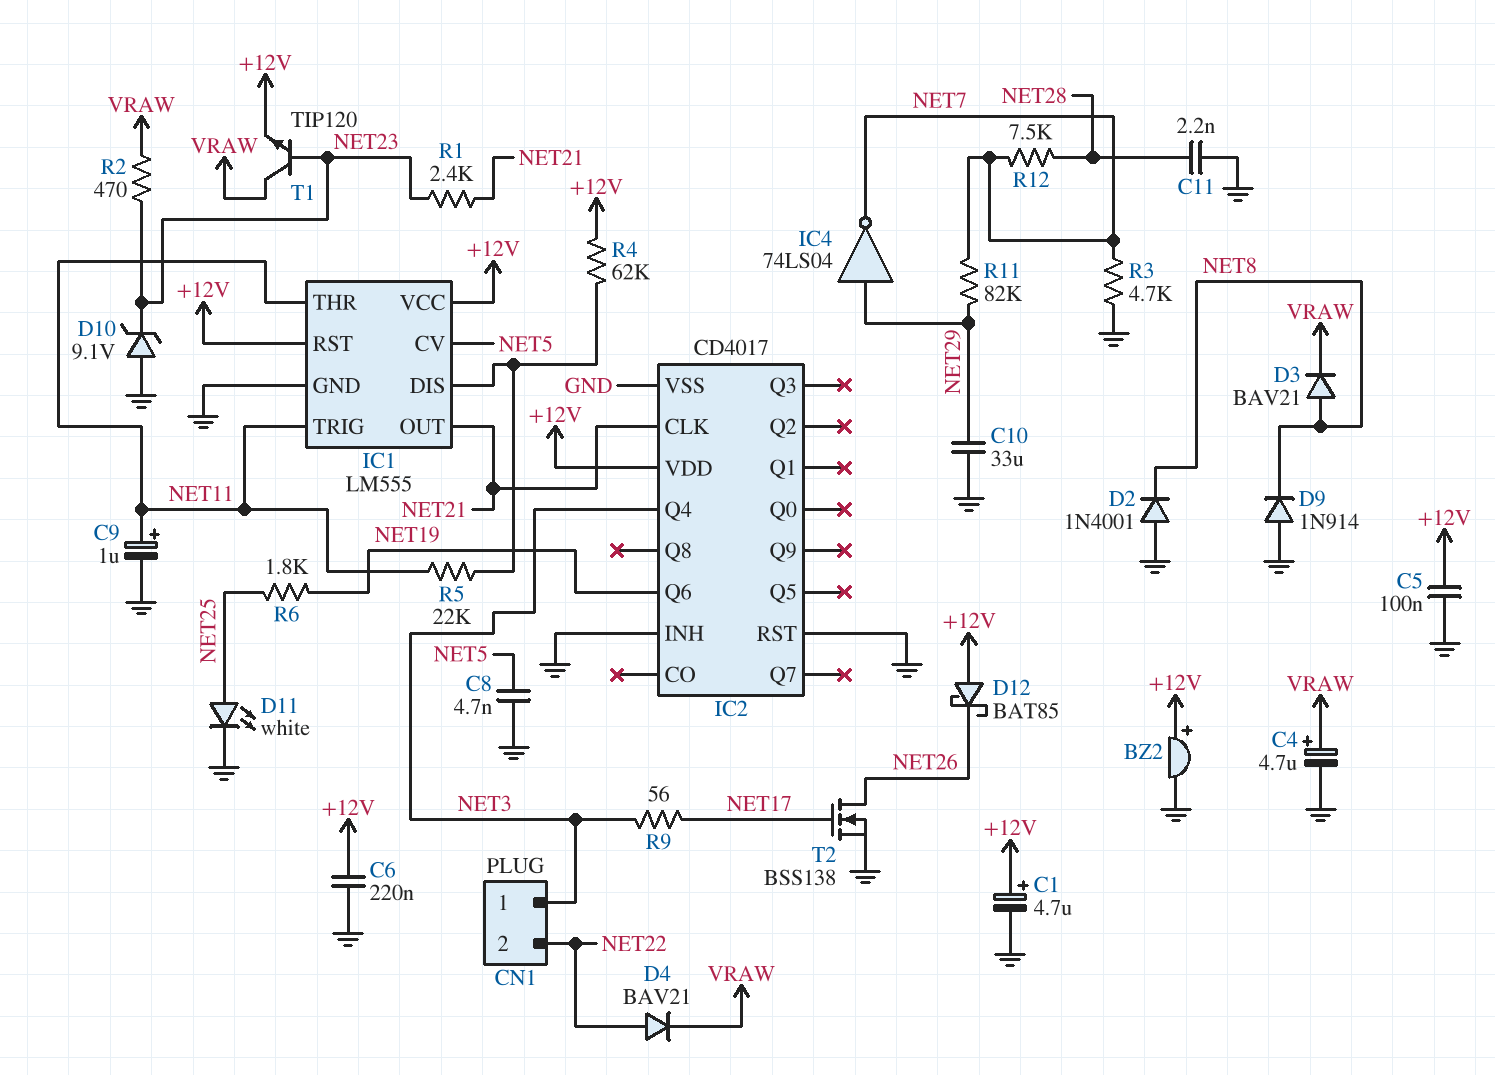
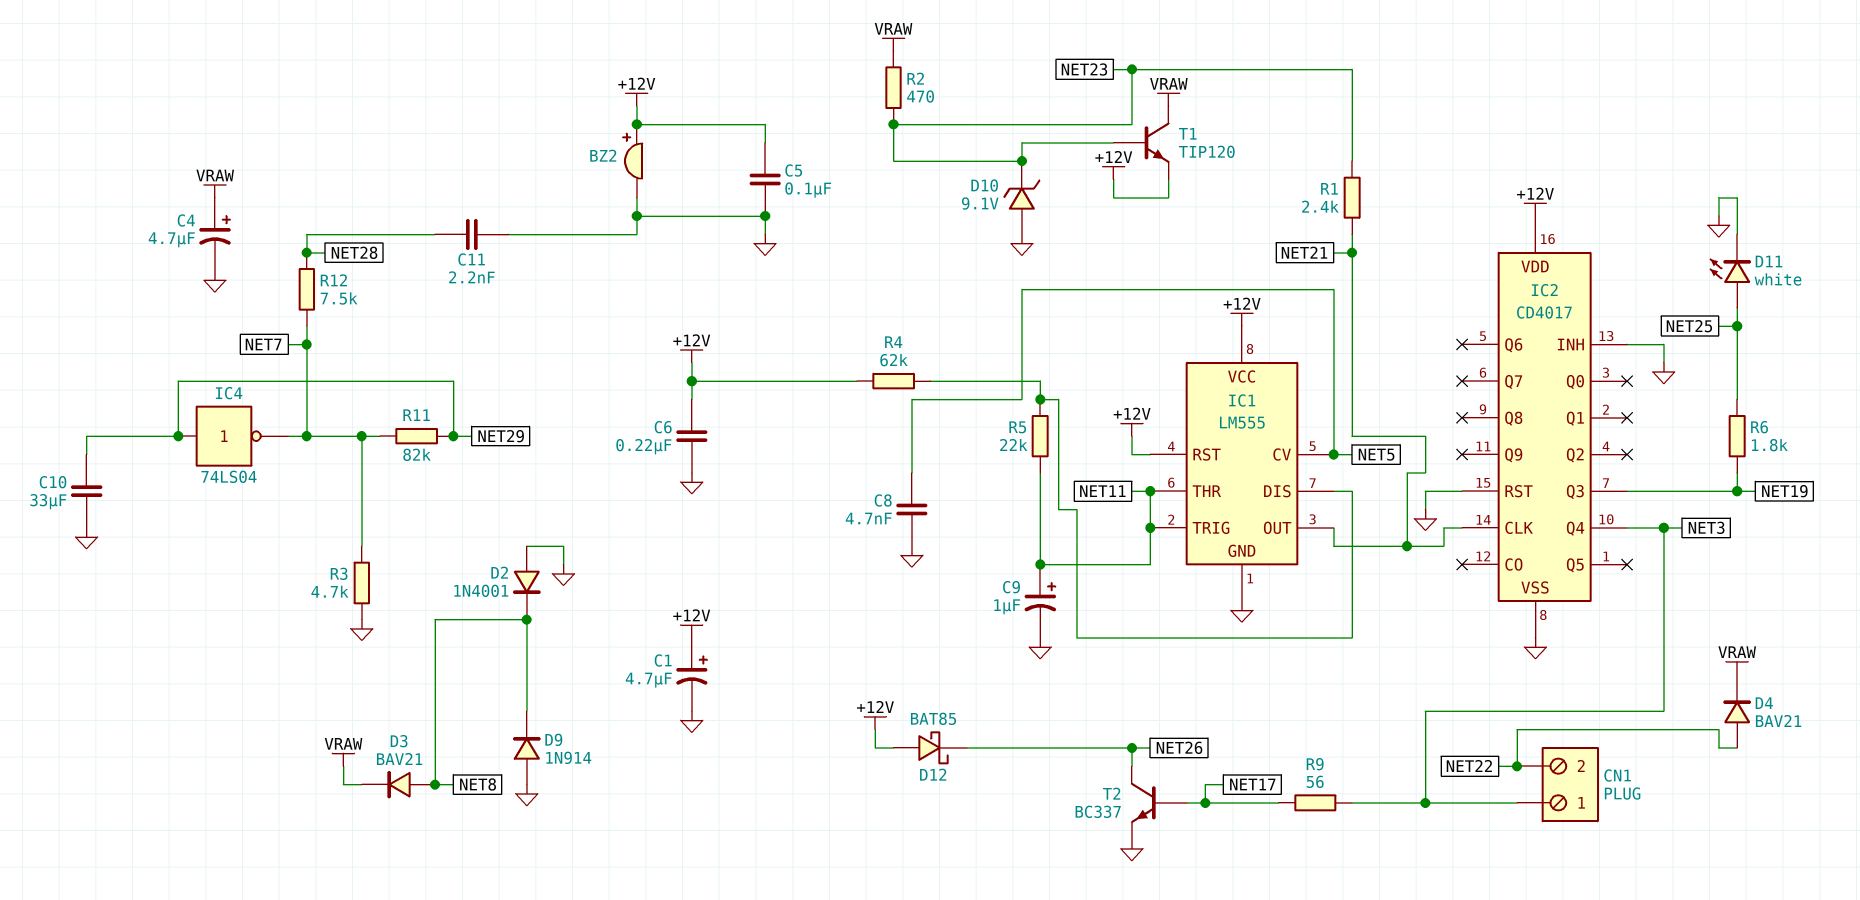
IC2 pin Q3: none -> NET19
IC2 pin Q6: NET19 -> none
T2: NMOS BSS138 (G NET17, D NET26, S GND) -> NPN BC337 (B NET17, C NET26, E GND)

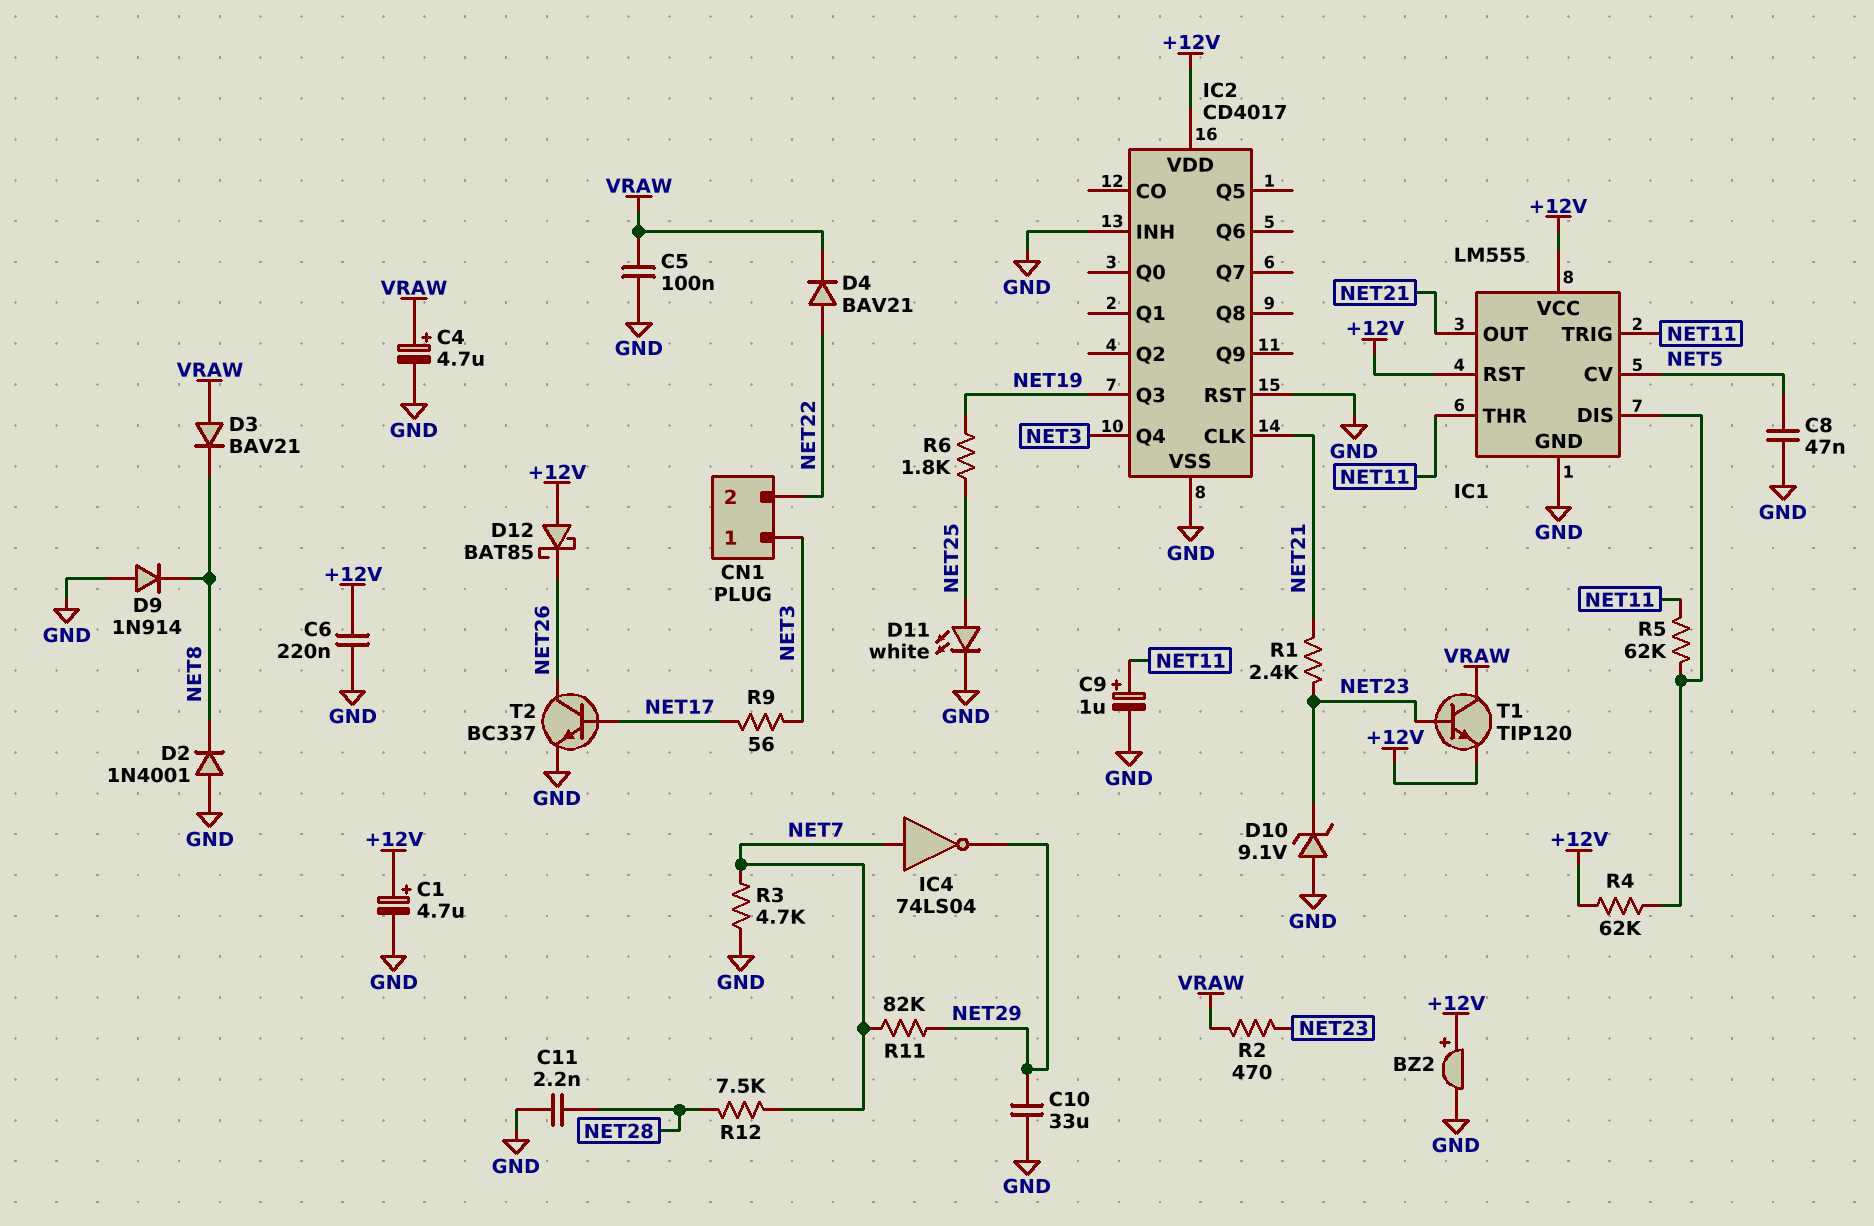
C5: 100nF (+12V, GND) -> 100nF (GND, VRAW)
C8: 4.7nF (GND, NET5) -> 47nF (GND, NET5)
D3: diode BAV21 (A NET8, K VRAW) -> diode BAV21 (A VRAW, K NET8)
IC4: NOT 74LS04 (in NET29, out NET7) -> NOT 74LS04 (in NET7, out NET29)
R5: 22k (IC1/DIS, NET11) -> 62k (IC1/DIS, NET11)

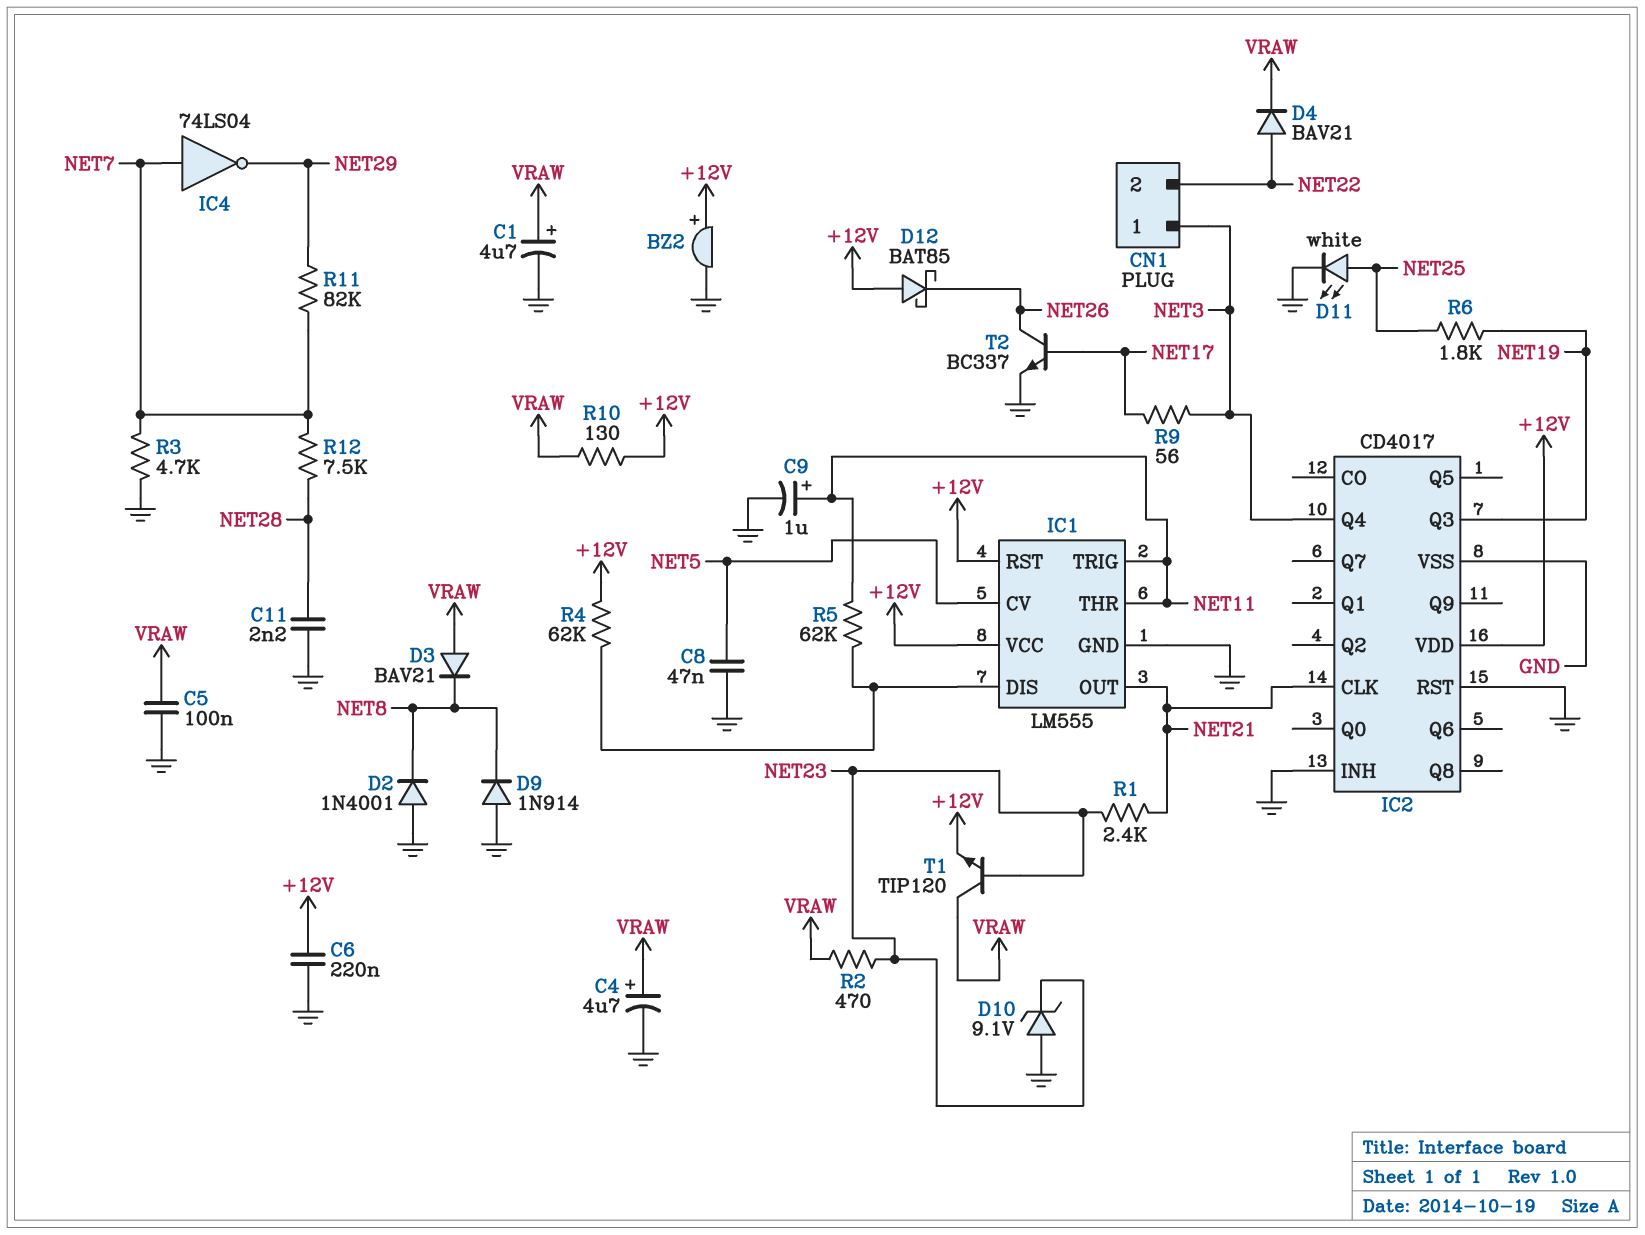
C1: 4.7uF (plus +12V, minus GND) -> 4.7uF (plus VRAW, minus GND)
C10: 33uF (GND, NET29) -> none
R10: none -> 130 (+12V, VRAW)

